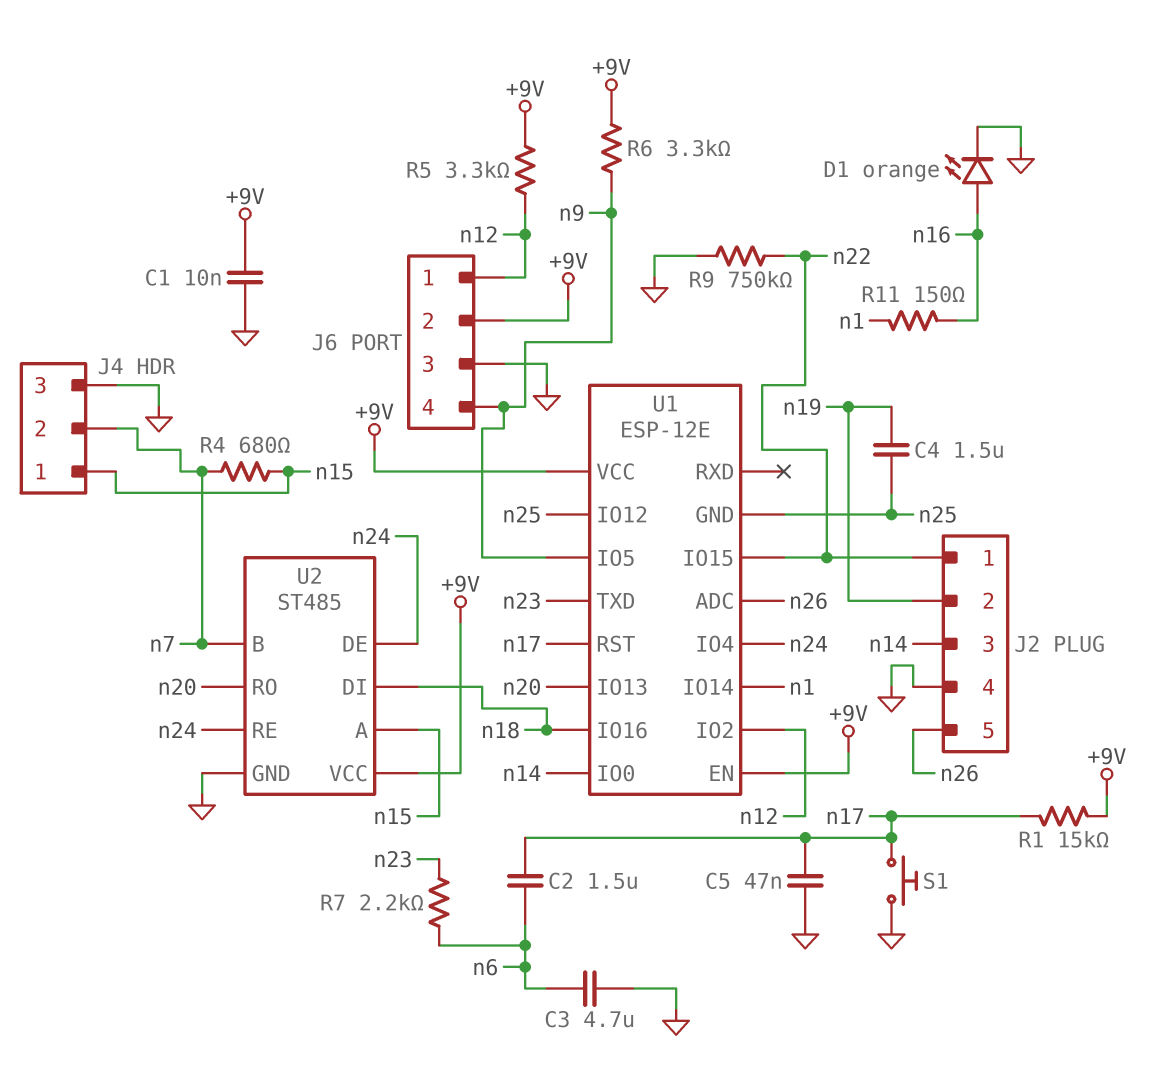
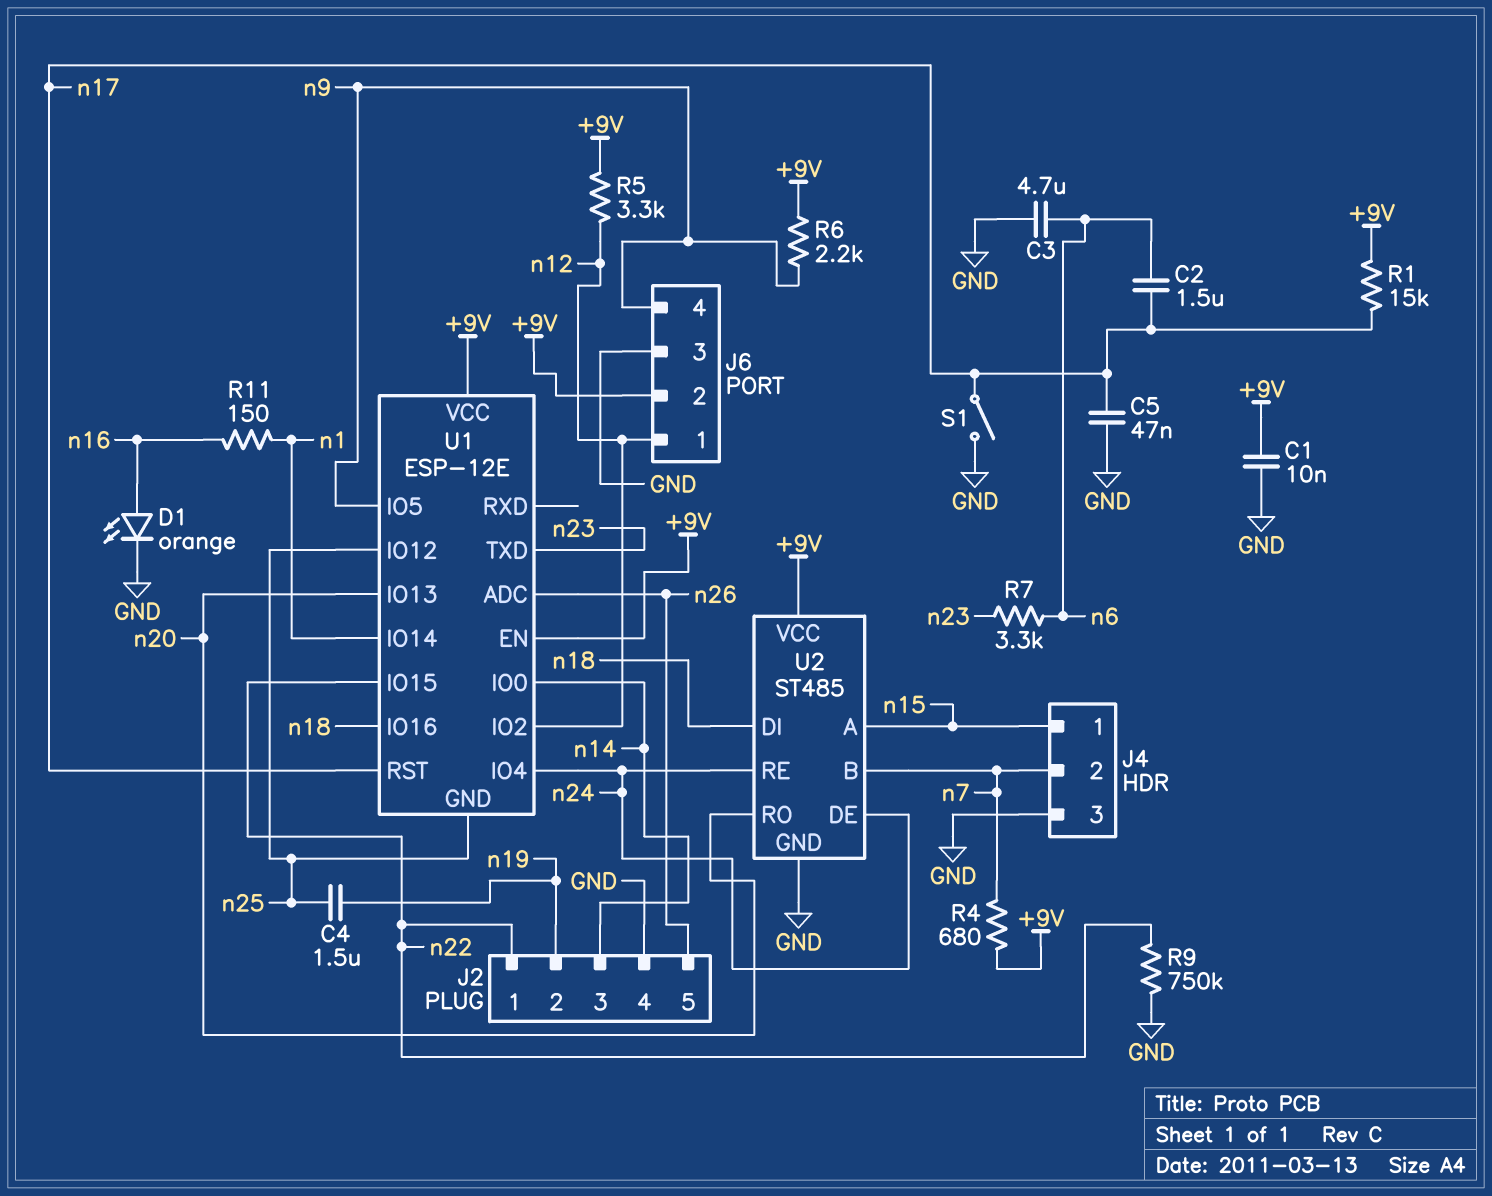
R4: 680 (n7, n15) -> 680 (+9V, n7)
R6: 3.3k (+9V, n9) -> 2.2k (+9V, n9)
R7: 2.2k (n6, n23) -> 3.3k (n6, n23)
S1: button (GND, n17) -> switch (GND, n17)

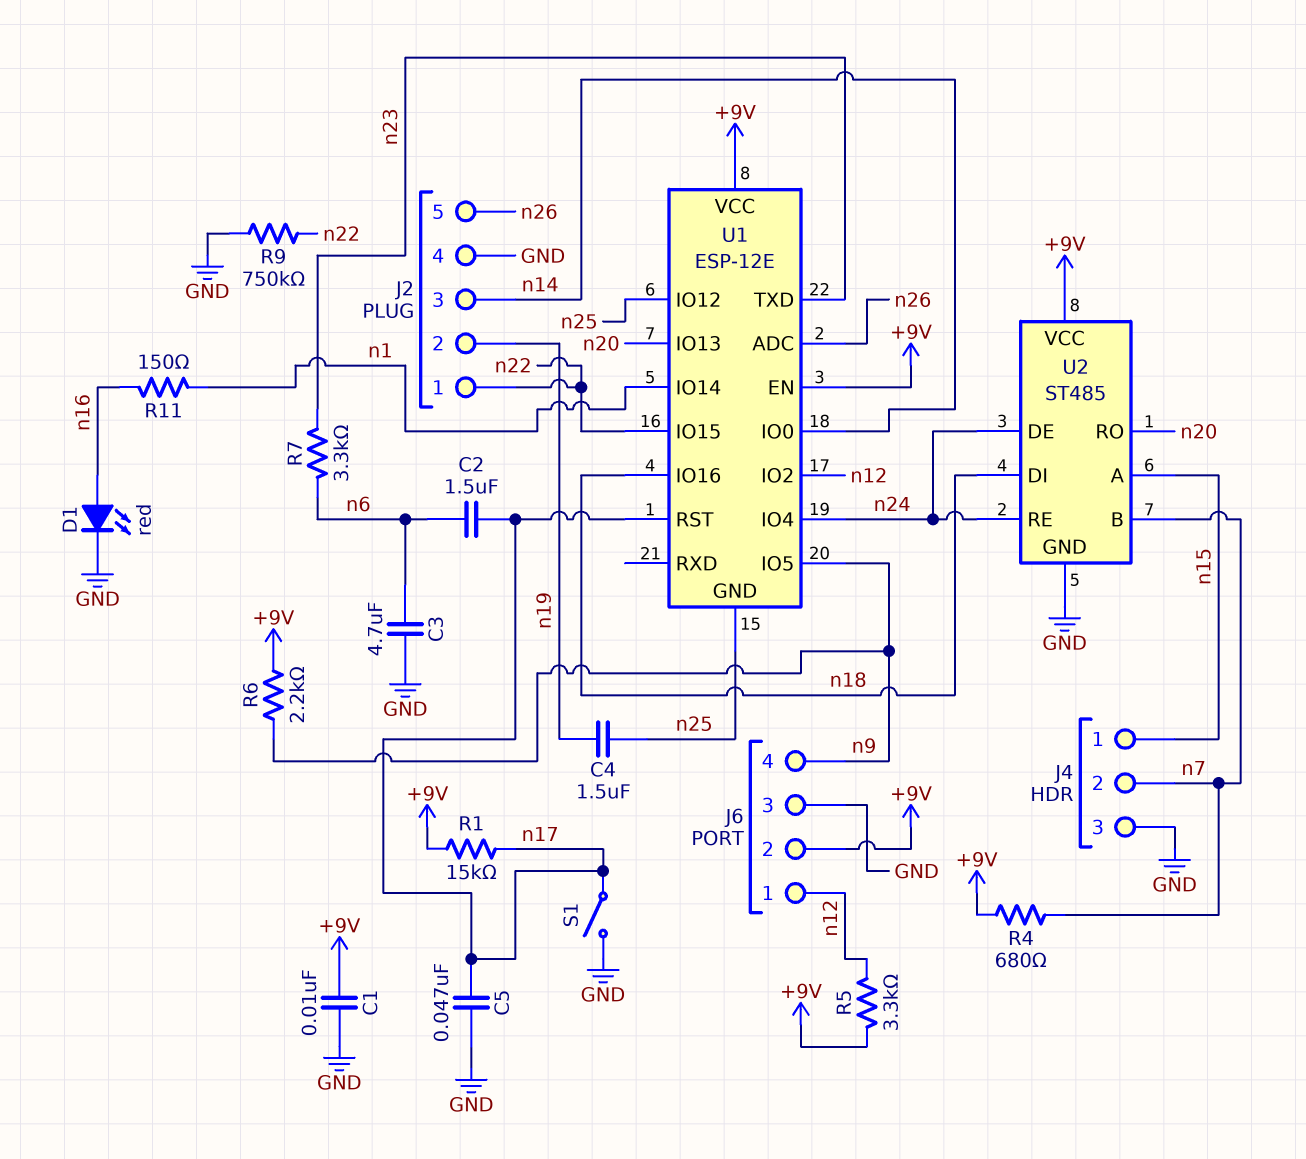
D1: LED orange (A n16, K GND) -> LED red (A n16, K GND)

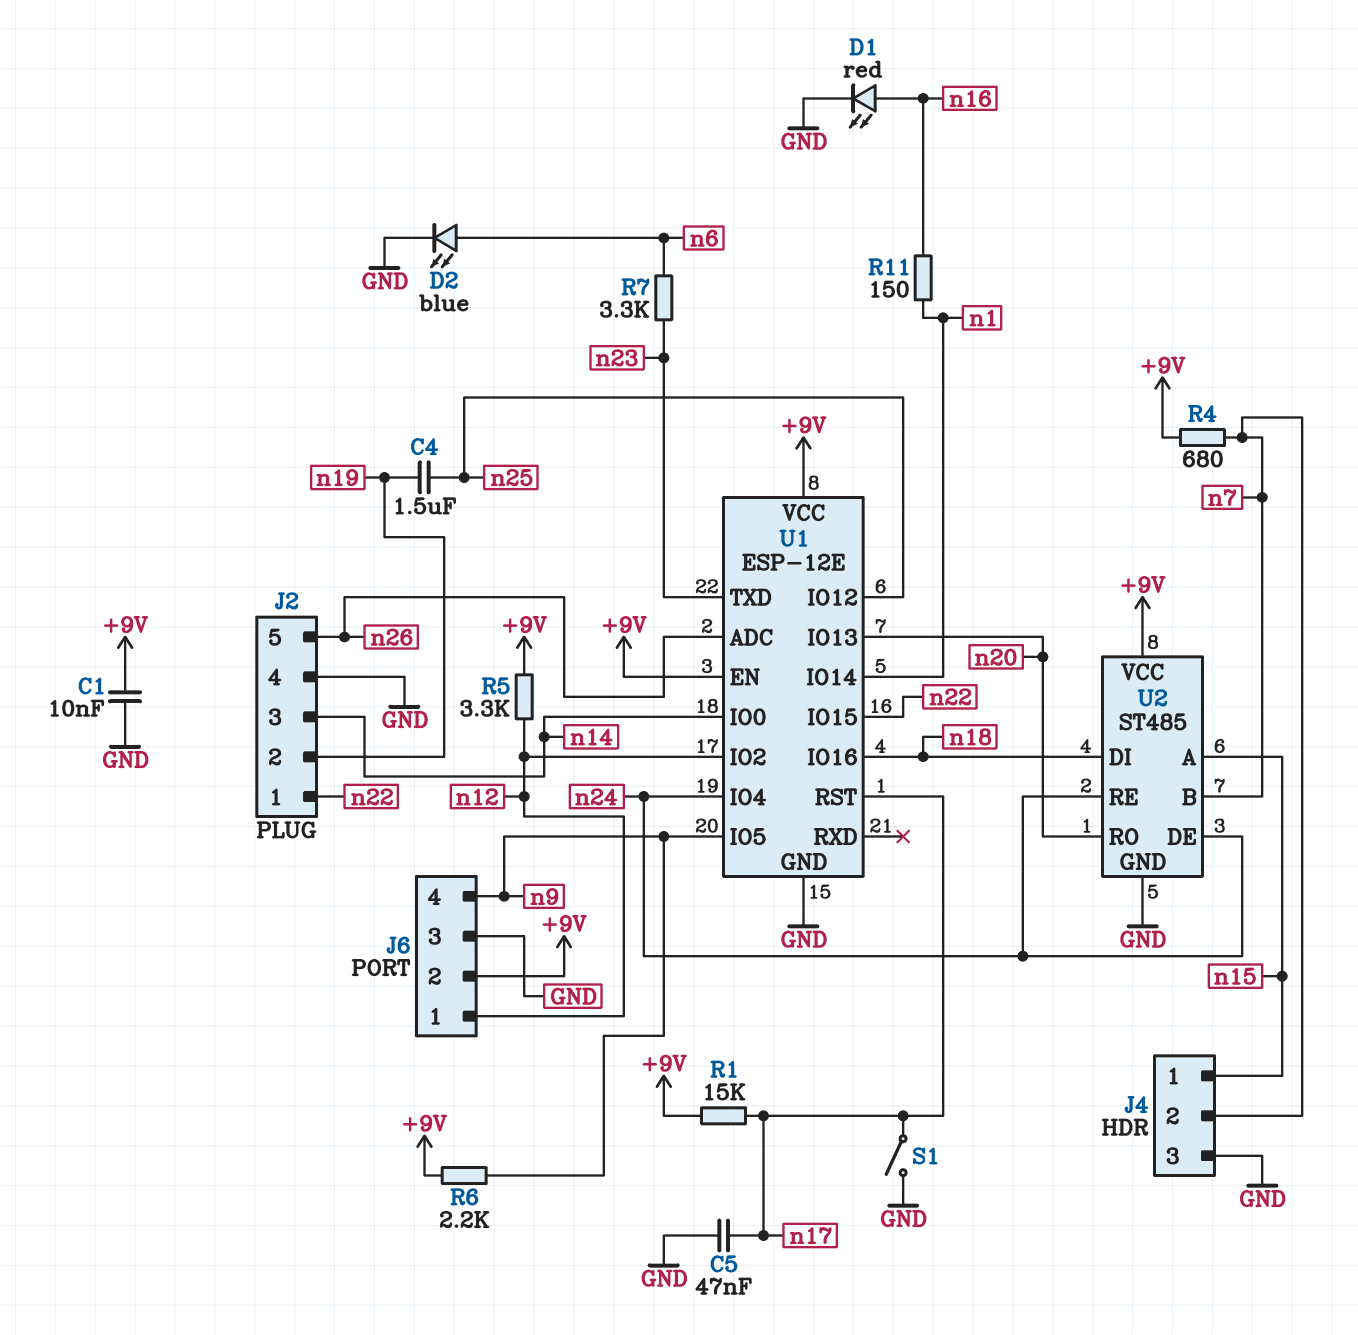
C2: 1.5uF (n6, n17) -> none
C3: 4.7uF (GND, n6) -> none
D2: none -> LED blue (A n6, K GND)
R9: 750k (GND, n22) -> none
U1 pin GND: n25 -> GND

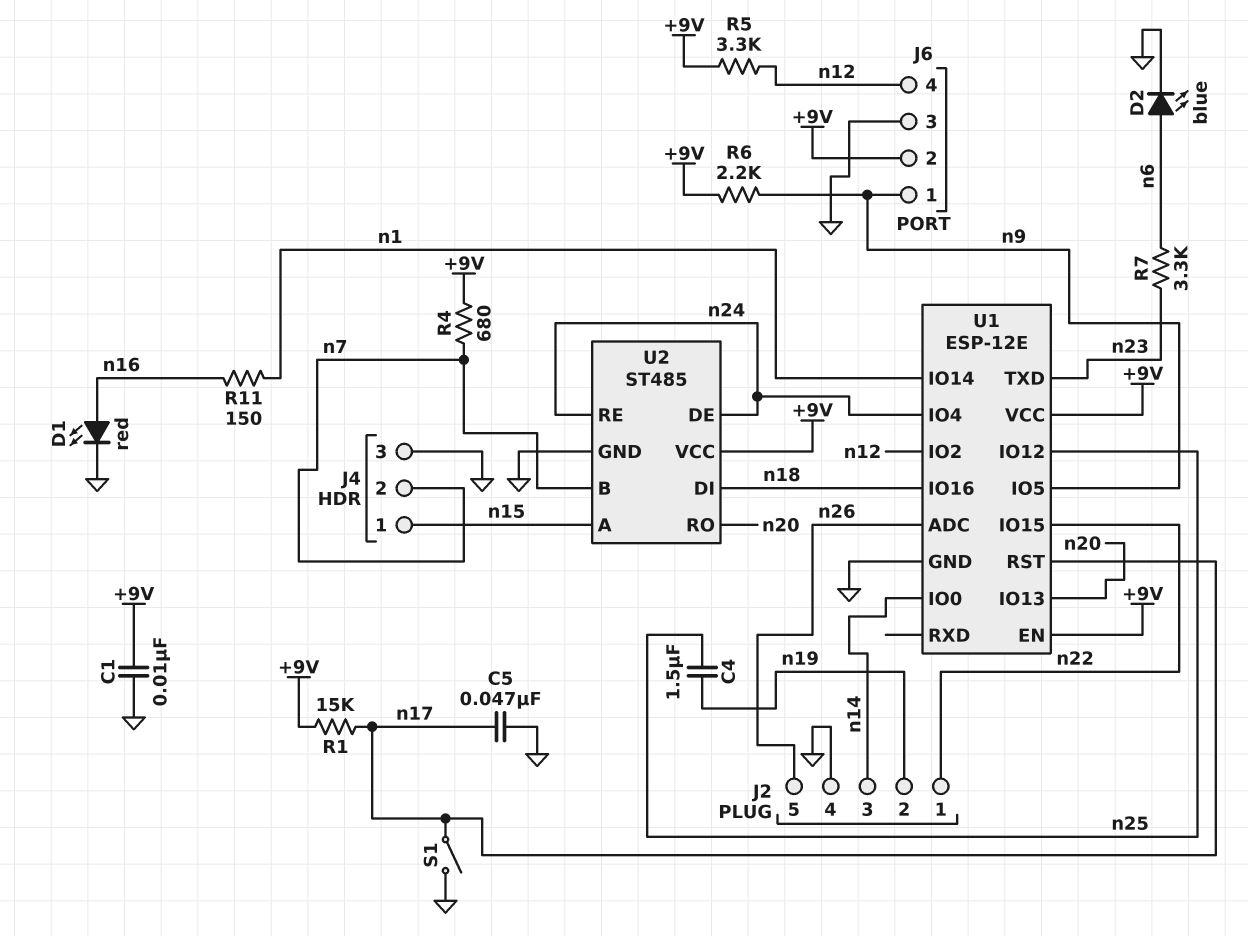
J6 pin 1: n12 -> n9
J6 pin 4: n9 -> n12

